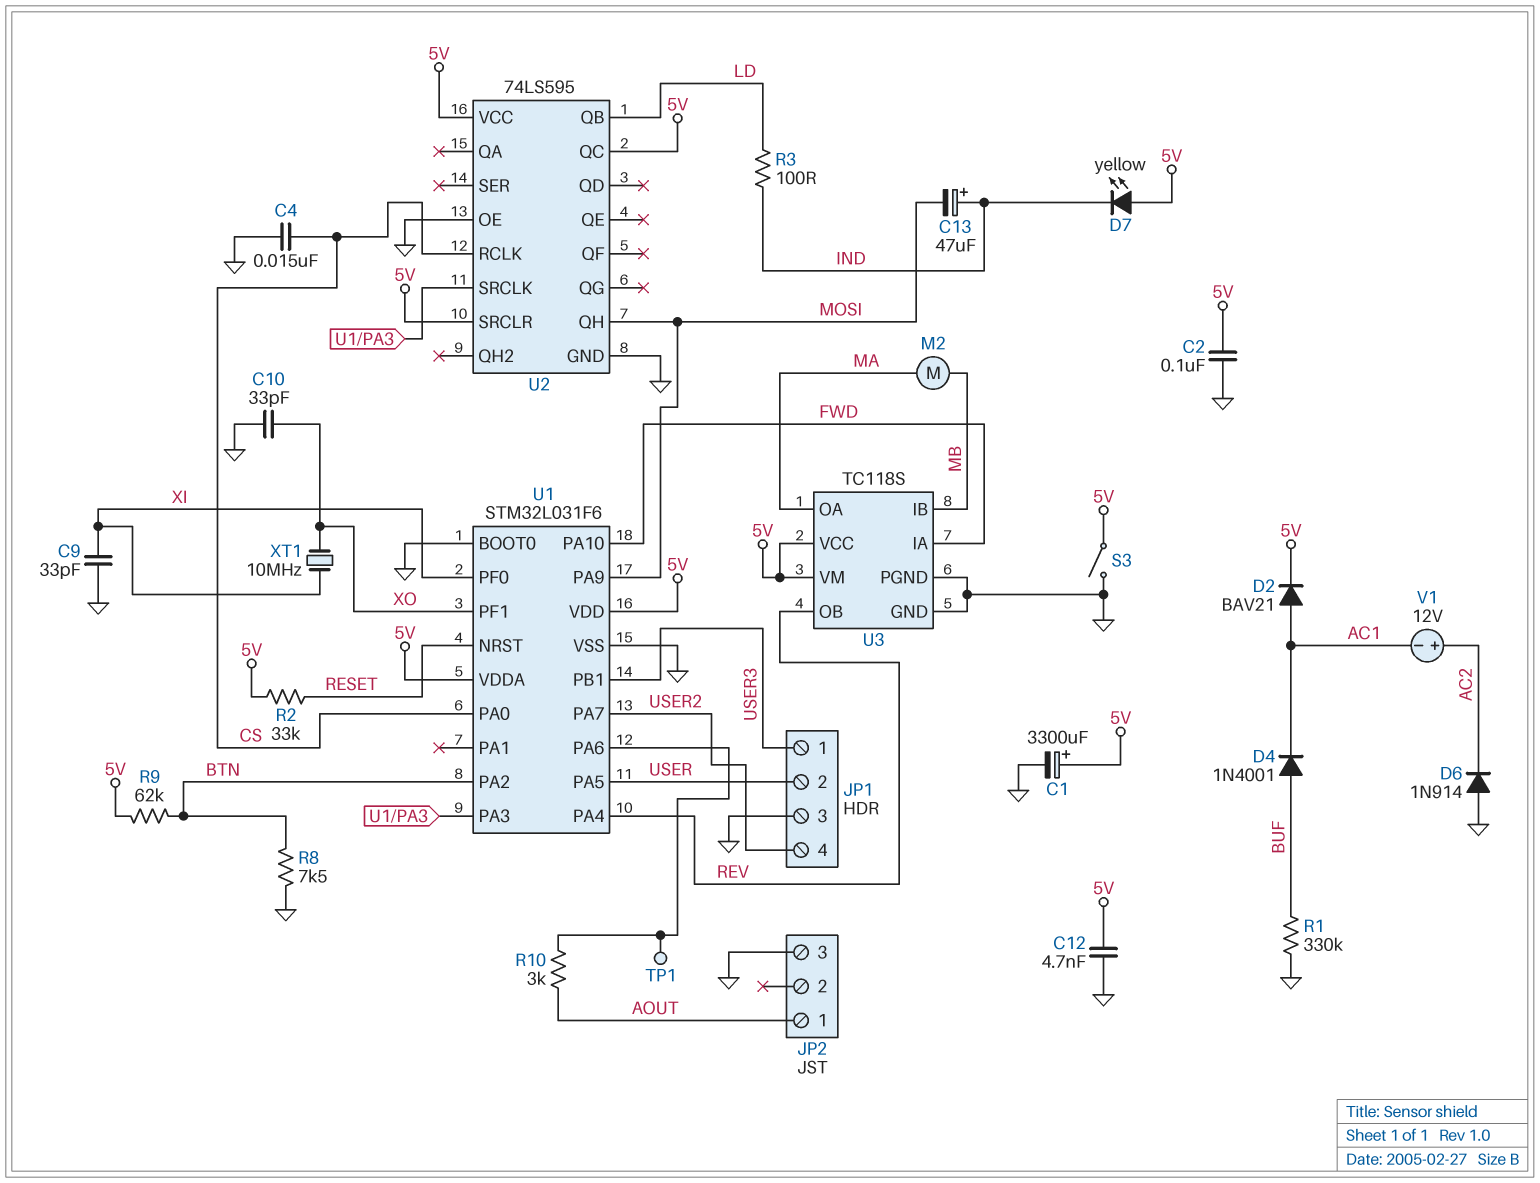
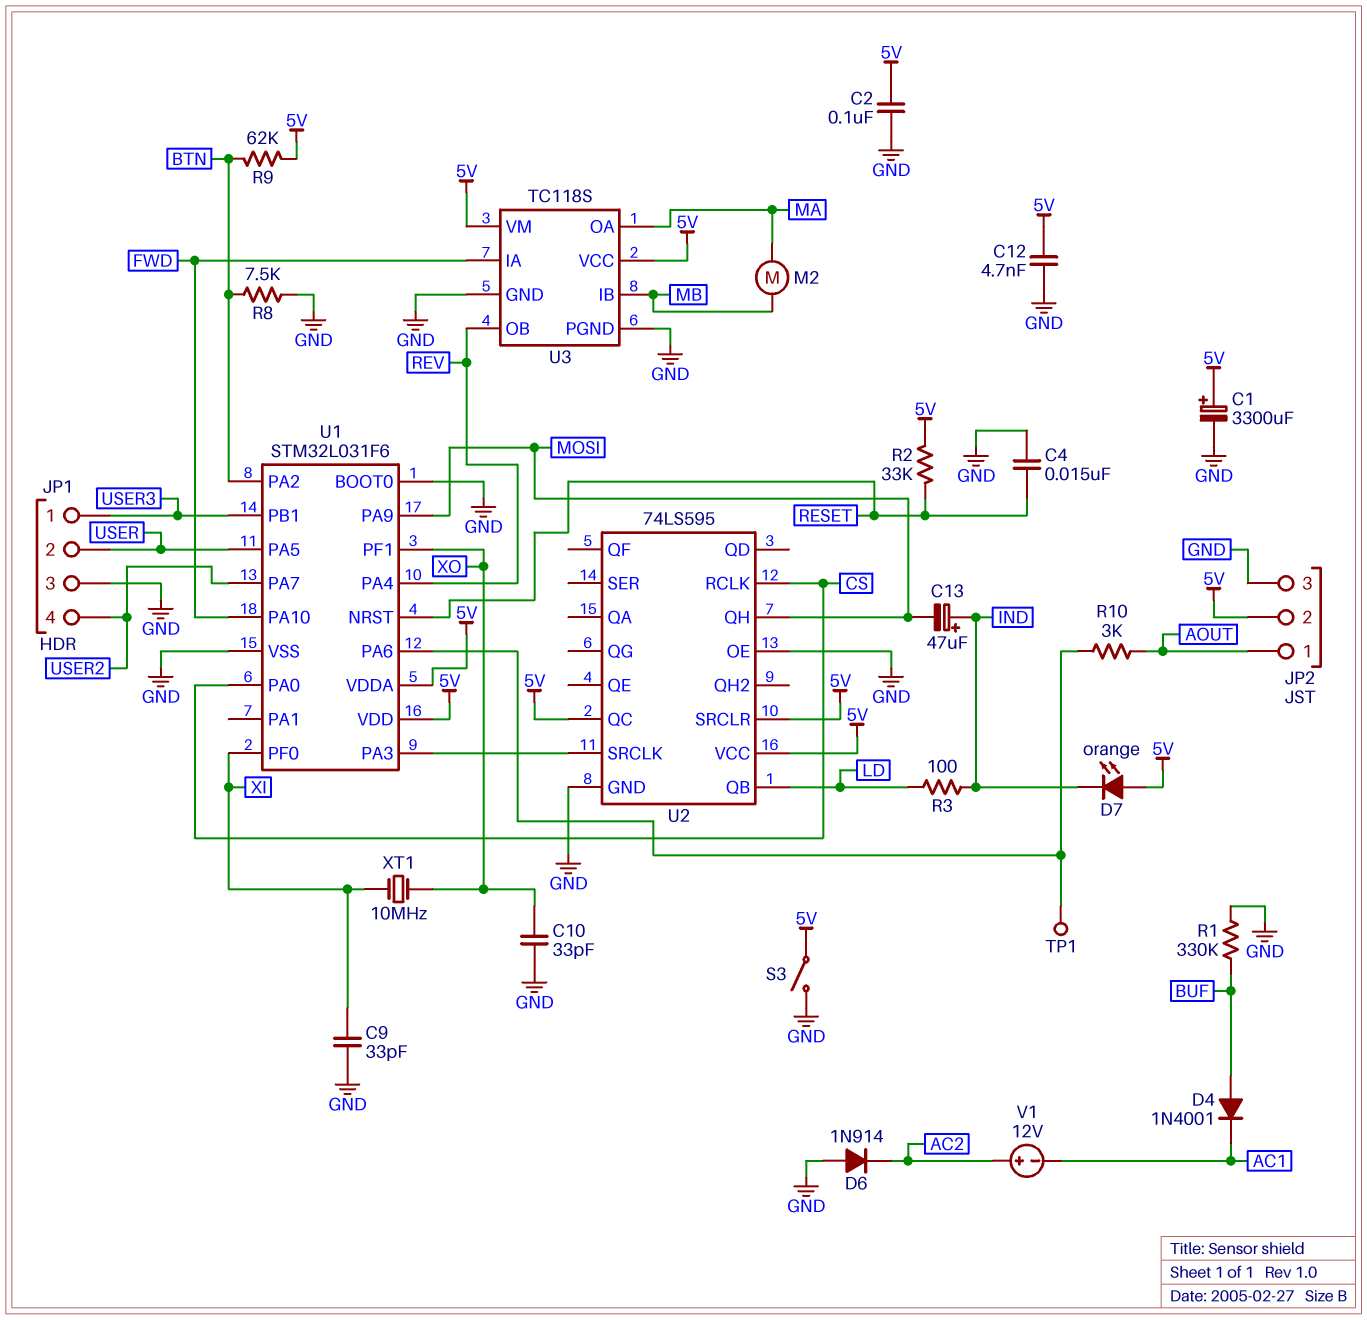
C4: 15nF (CS, GND) -> 15nF (GND, RESET)
D2: diode BAV21 (A AC1, K 5V) -> none
D7: LED yellow (A 5V, K IND) -> LED orange (A 5V, K IND)
JP2 pin 2: none -> 5V

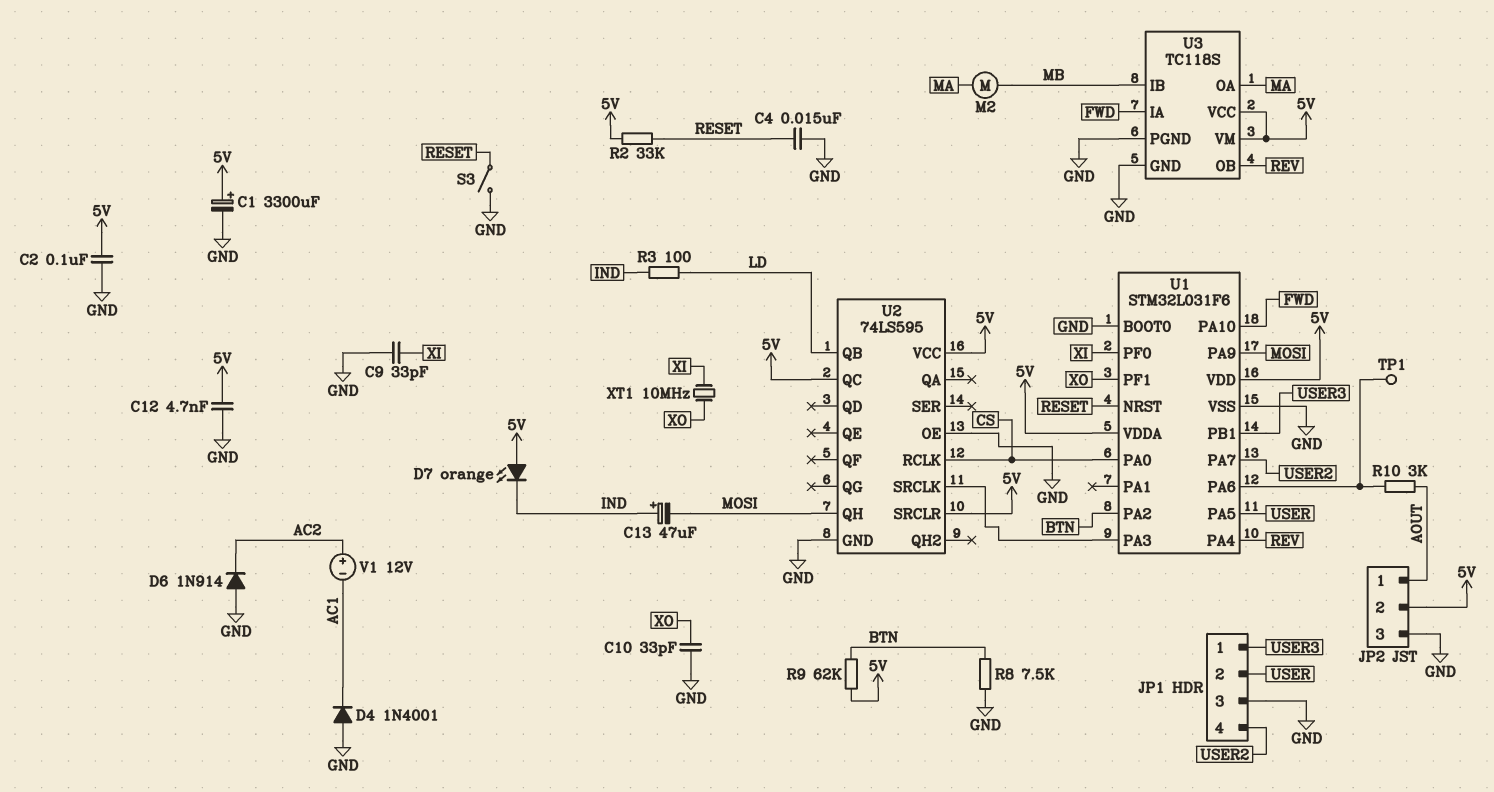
D4: diode 1N4001 (A BUF, K AC1) -> diode 1N4001 (A GND, K AC1)
R1: 330k (BUF, GND) -> none
S3: switch (5V, GND) -> switch (GND, RESET)

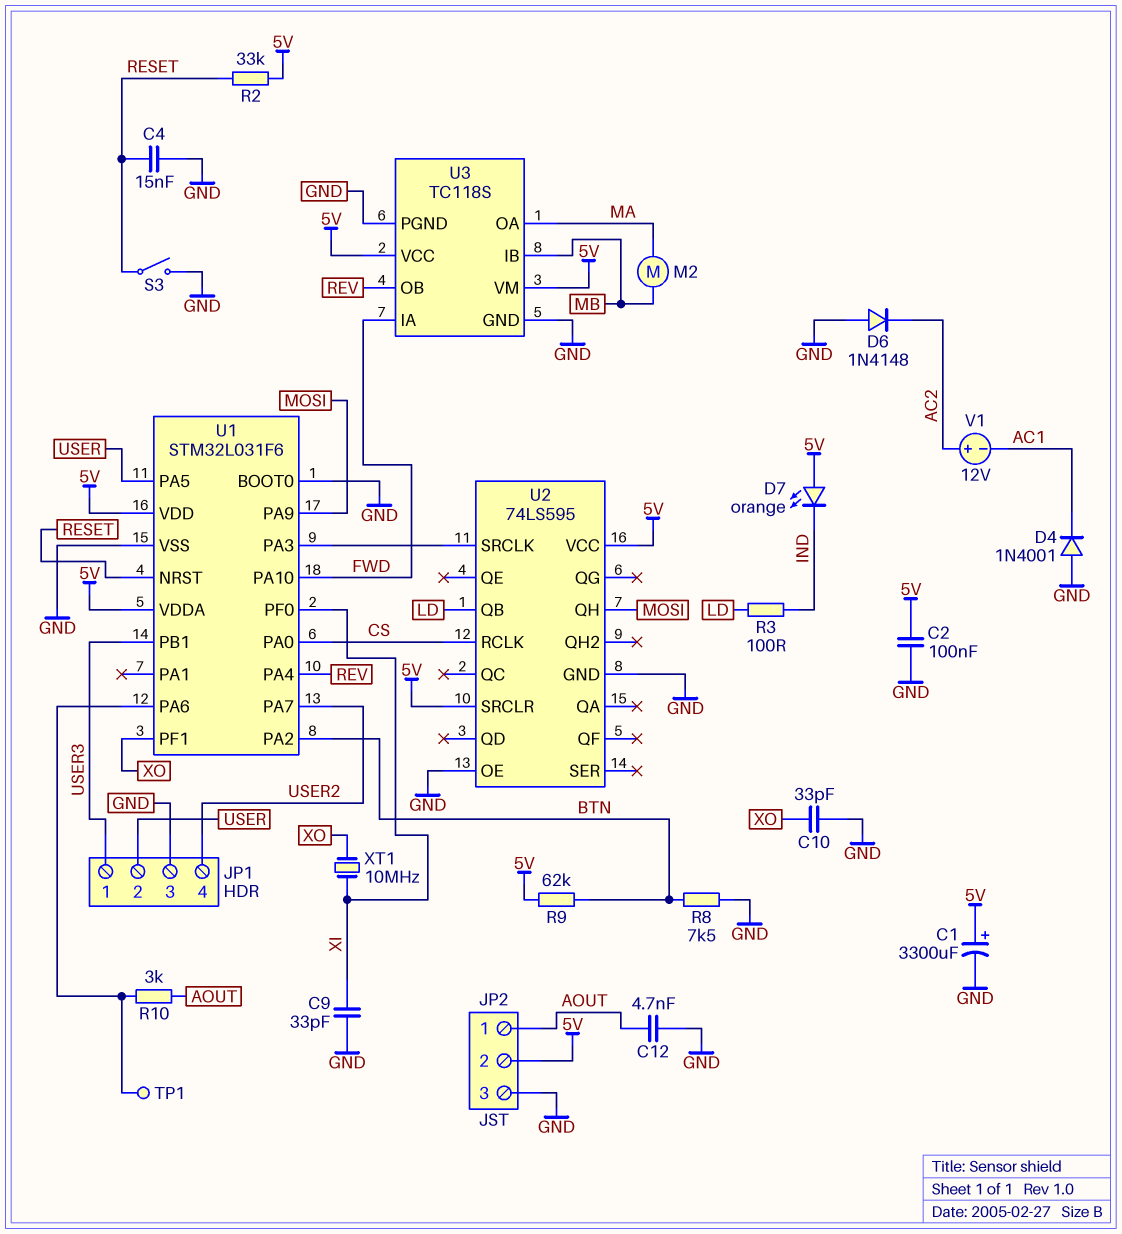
C12: 4.7nF (5V, GND) -> 4.7nF (AOUT, GND)
C13: 47uF (plus IND, minus MOSI) -> none
D6: diode 1N914 (A GND, K AC2) -> diode 1N4148 (A GND, K AC2)
U2 pin QC: 5V -> none

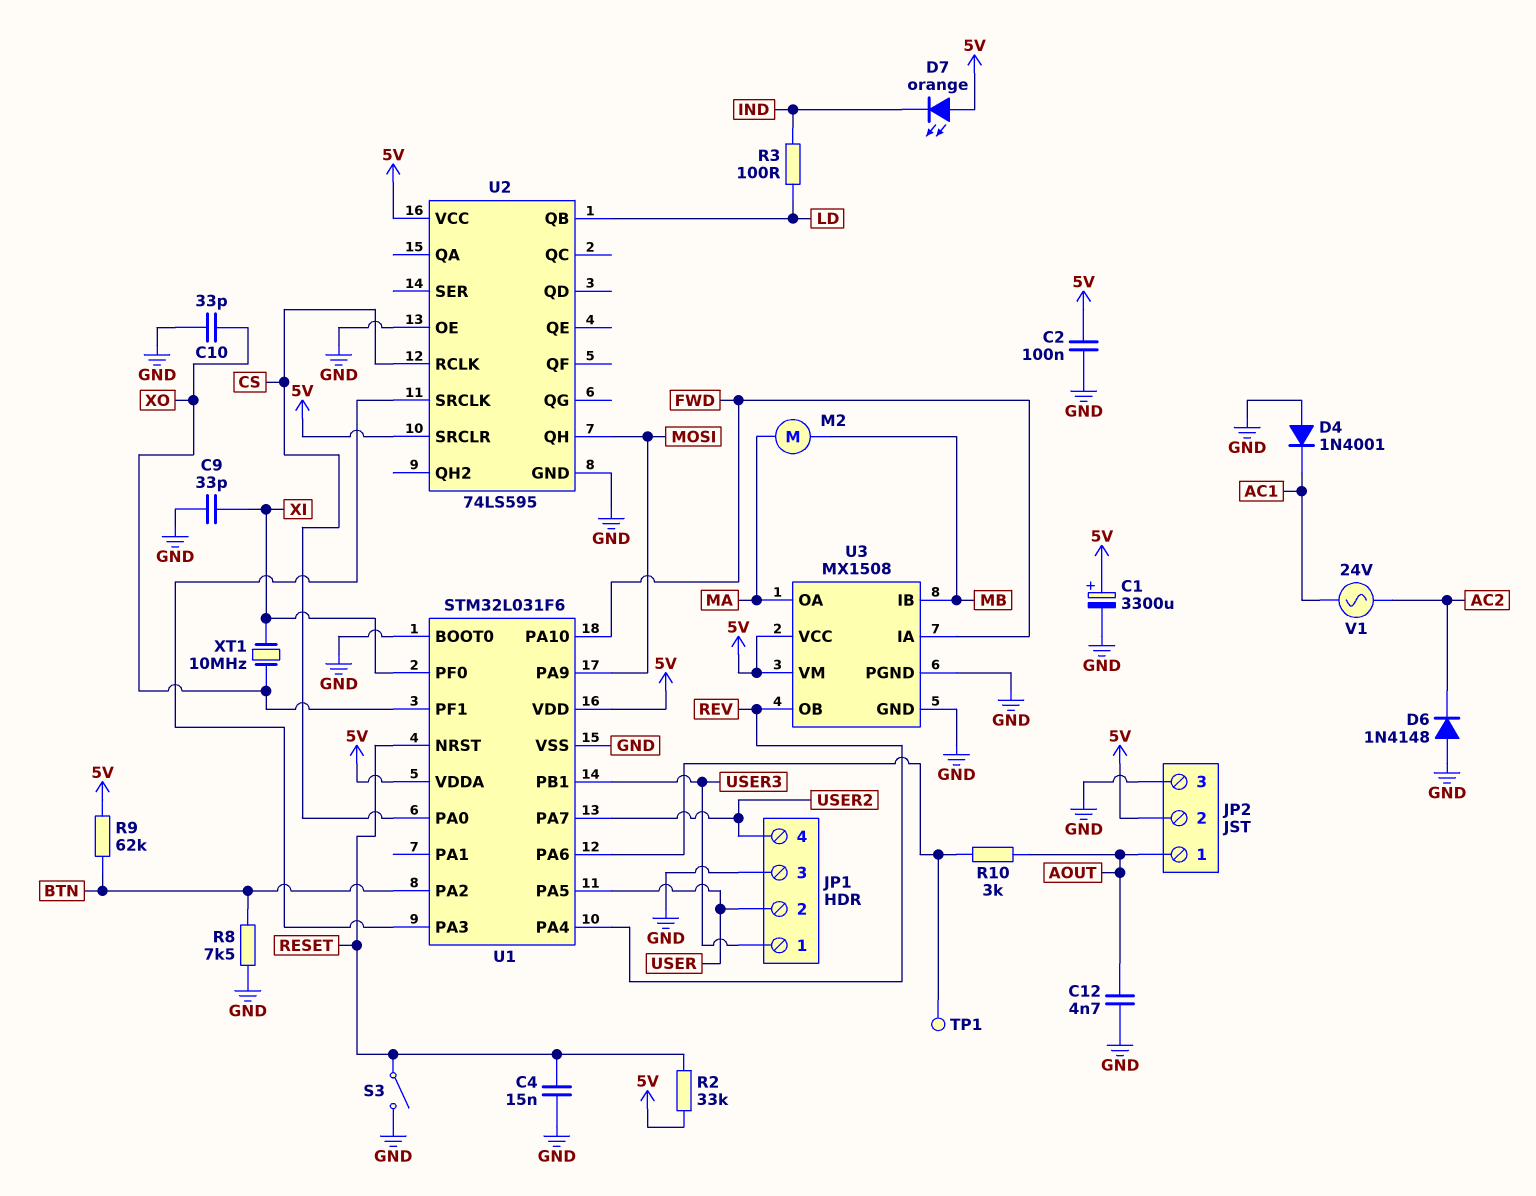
U3: TC118S -> MX1508
V1: 12V (plus AC2, minus AC1) -> AC 24V (AC1, AC2)

